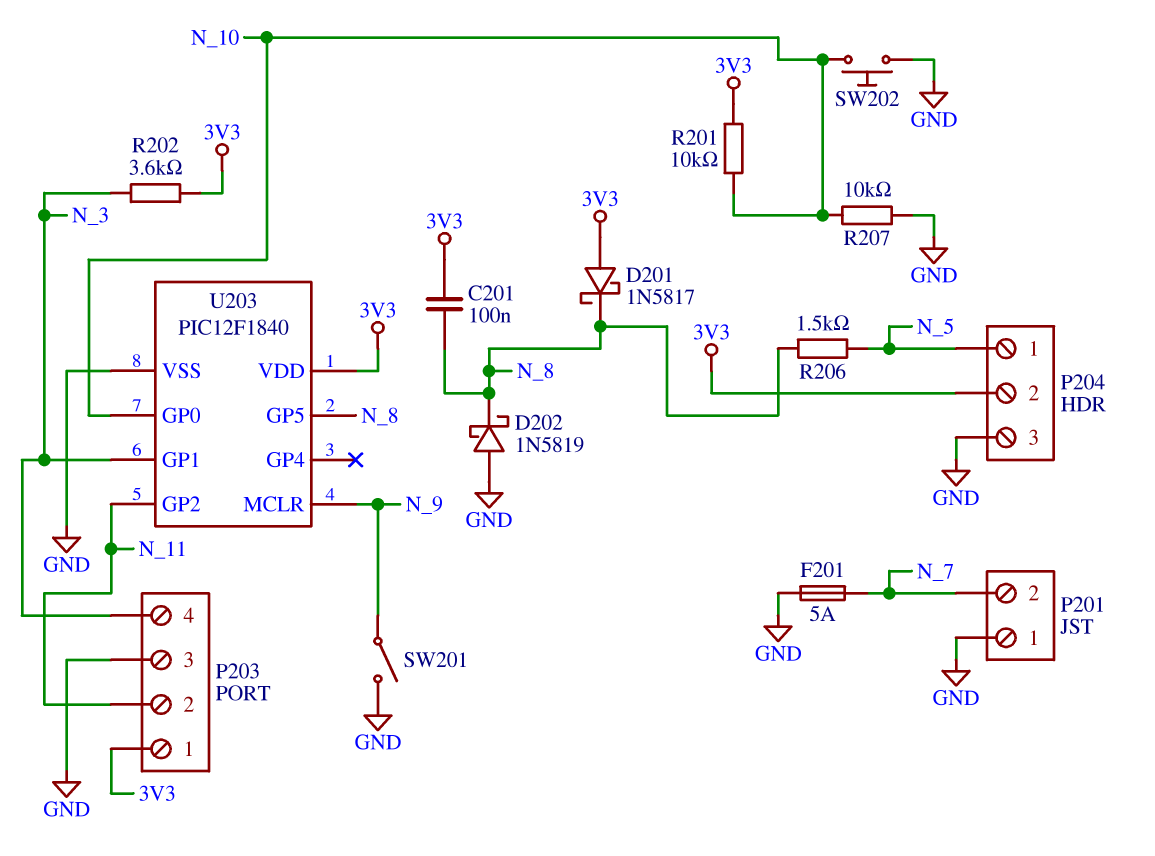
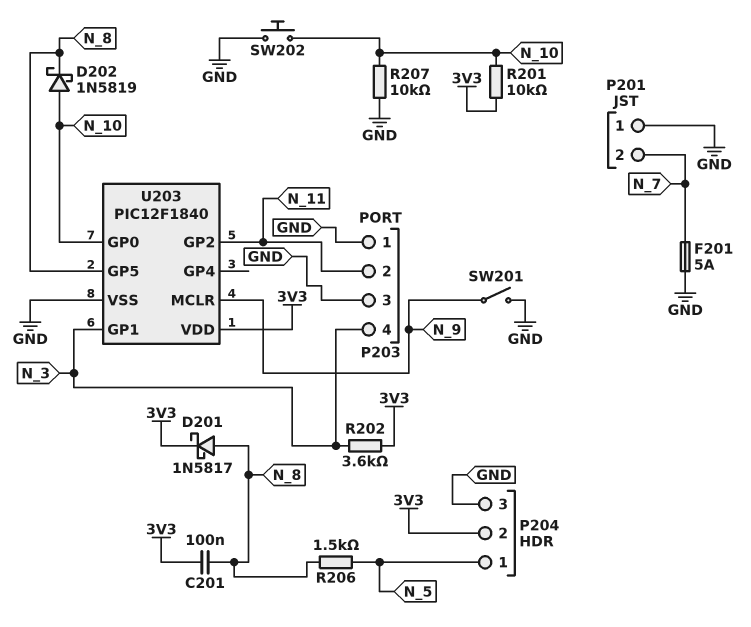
D201: schottky 1N5817 (A 3V3, K N_8) -> schottky 1N5817 (A N_8, K 3V3)
D202: schottky 1N5819 (A GND, K N_8) -> schottky 1N5819 (A N_10, K N_8)
P203 pin 1: 3V3 -> GND

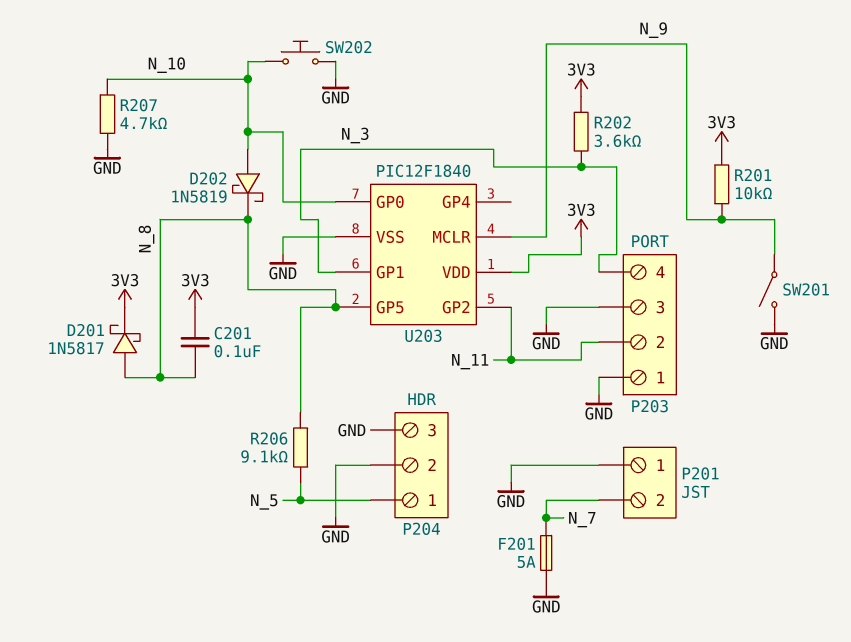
P204 pin 2: 3V3 -> GND
R201: 10k (3V3, N_10) -> 10k (3V3, N_9)
R206: 1.5k (N_5, N_8) -> 9.1k (N_5, N_8)
R207: 10k (GND, N_10) -> 4.7k (GND, N_10)

